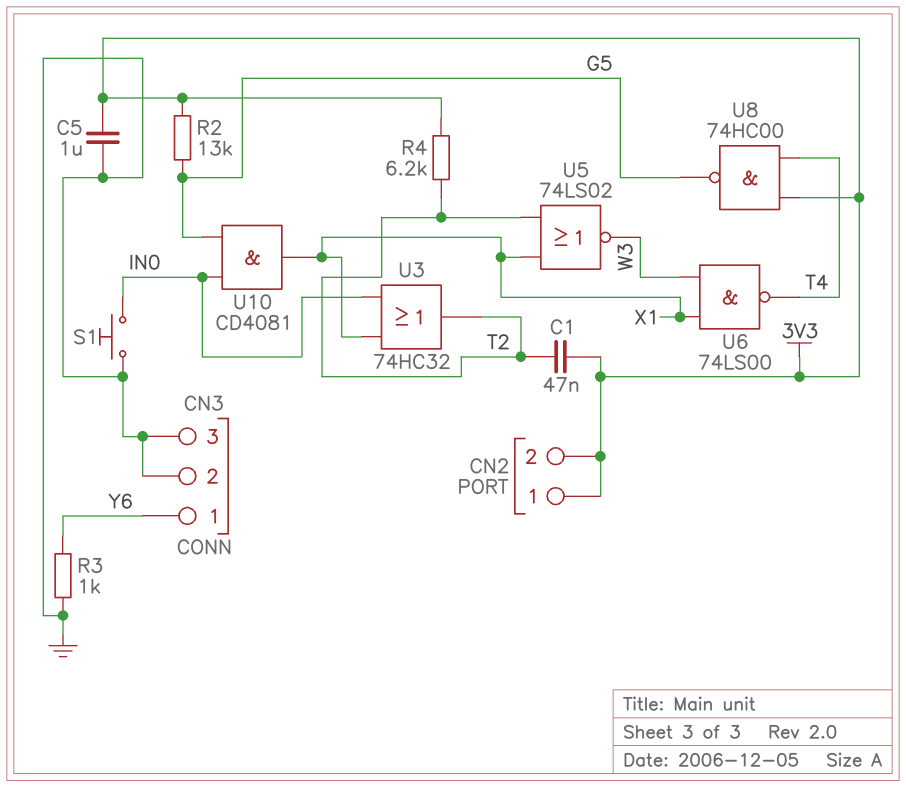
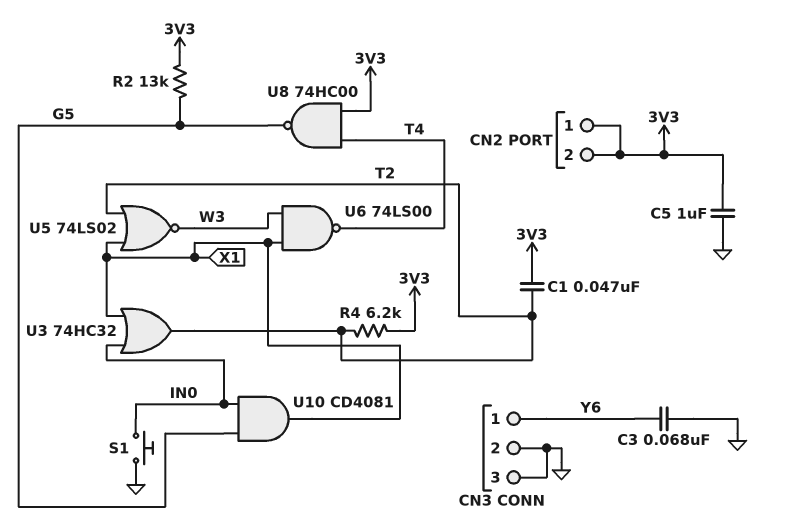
C3: none -> 68nF (GND, Y6)
R3: 1k (GND, Y6) -> none

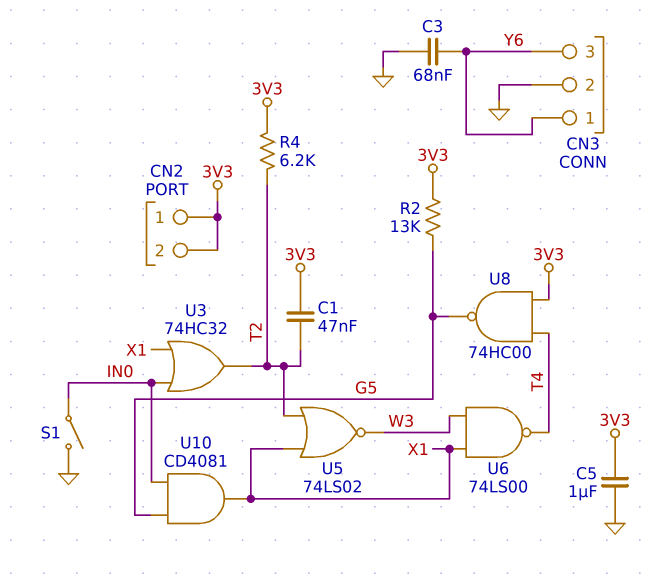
CN3 pin 3: GND -> Y6
S1: button (GND, IN0) -> switch (GND, IN0)

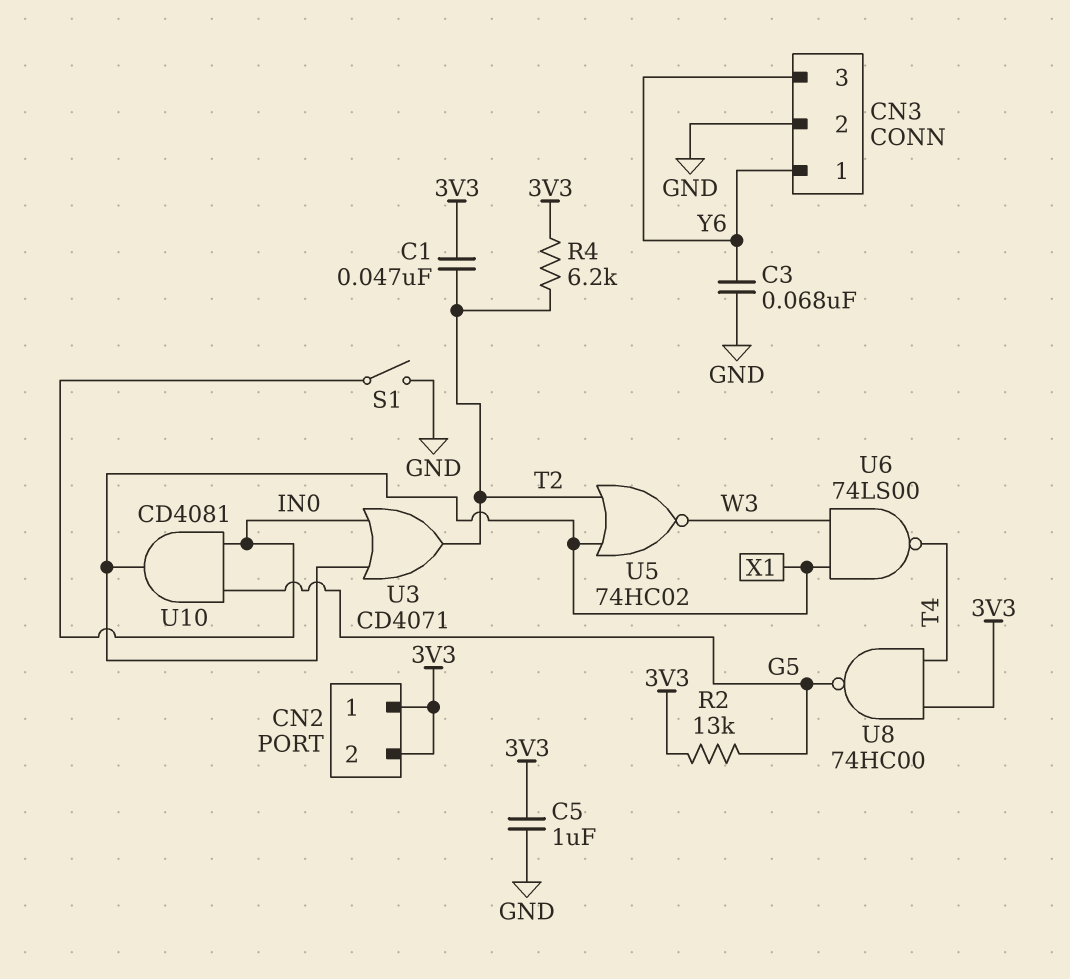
U3: OR 74HC32 (in IN0, in X1, out T2) -> OR CD4071 (in IN0, in X1, out T2)
U5: NOR 74LS02 (in T2, in X1, out W3) -> NOR 74HC02 (in T2, in X1, out W3)

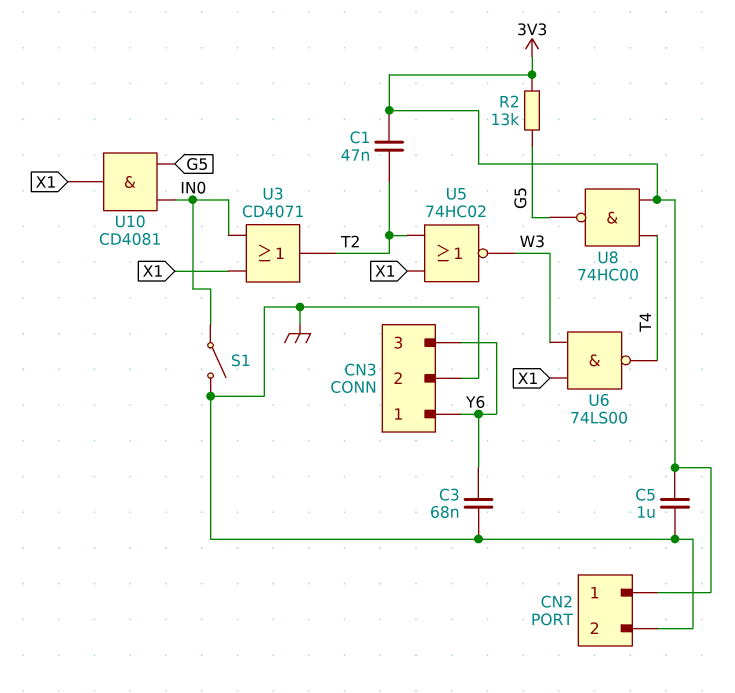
CN2 pin 2: 3V3 -> GND
R4: 6.2k (3V3, T2) -> none

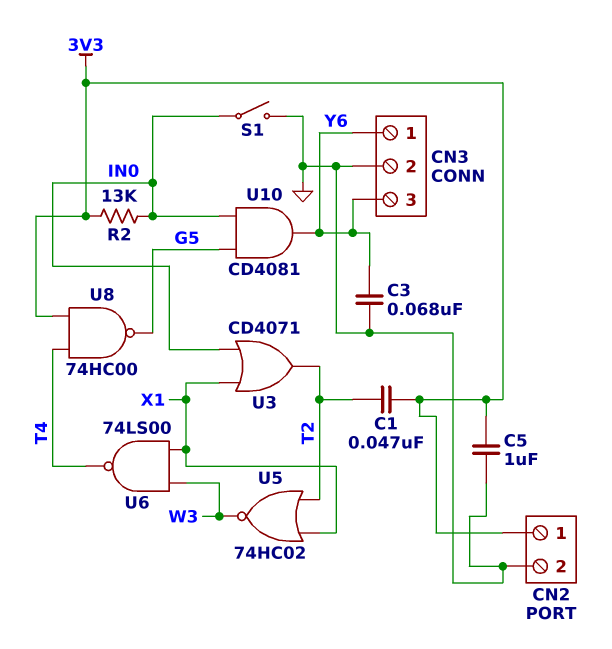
R2: 13k (3V3, G5) -> 13k (3V3, IN0)
U10: AND CD4081 (in G5, in IN0, out X1) -> AND CD4081 (in G5, in IN0, out Y6)

